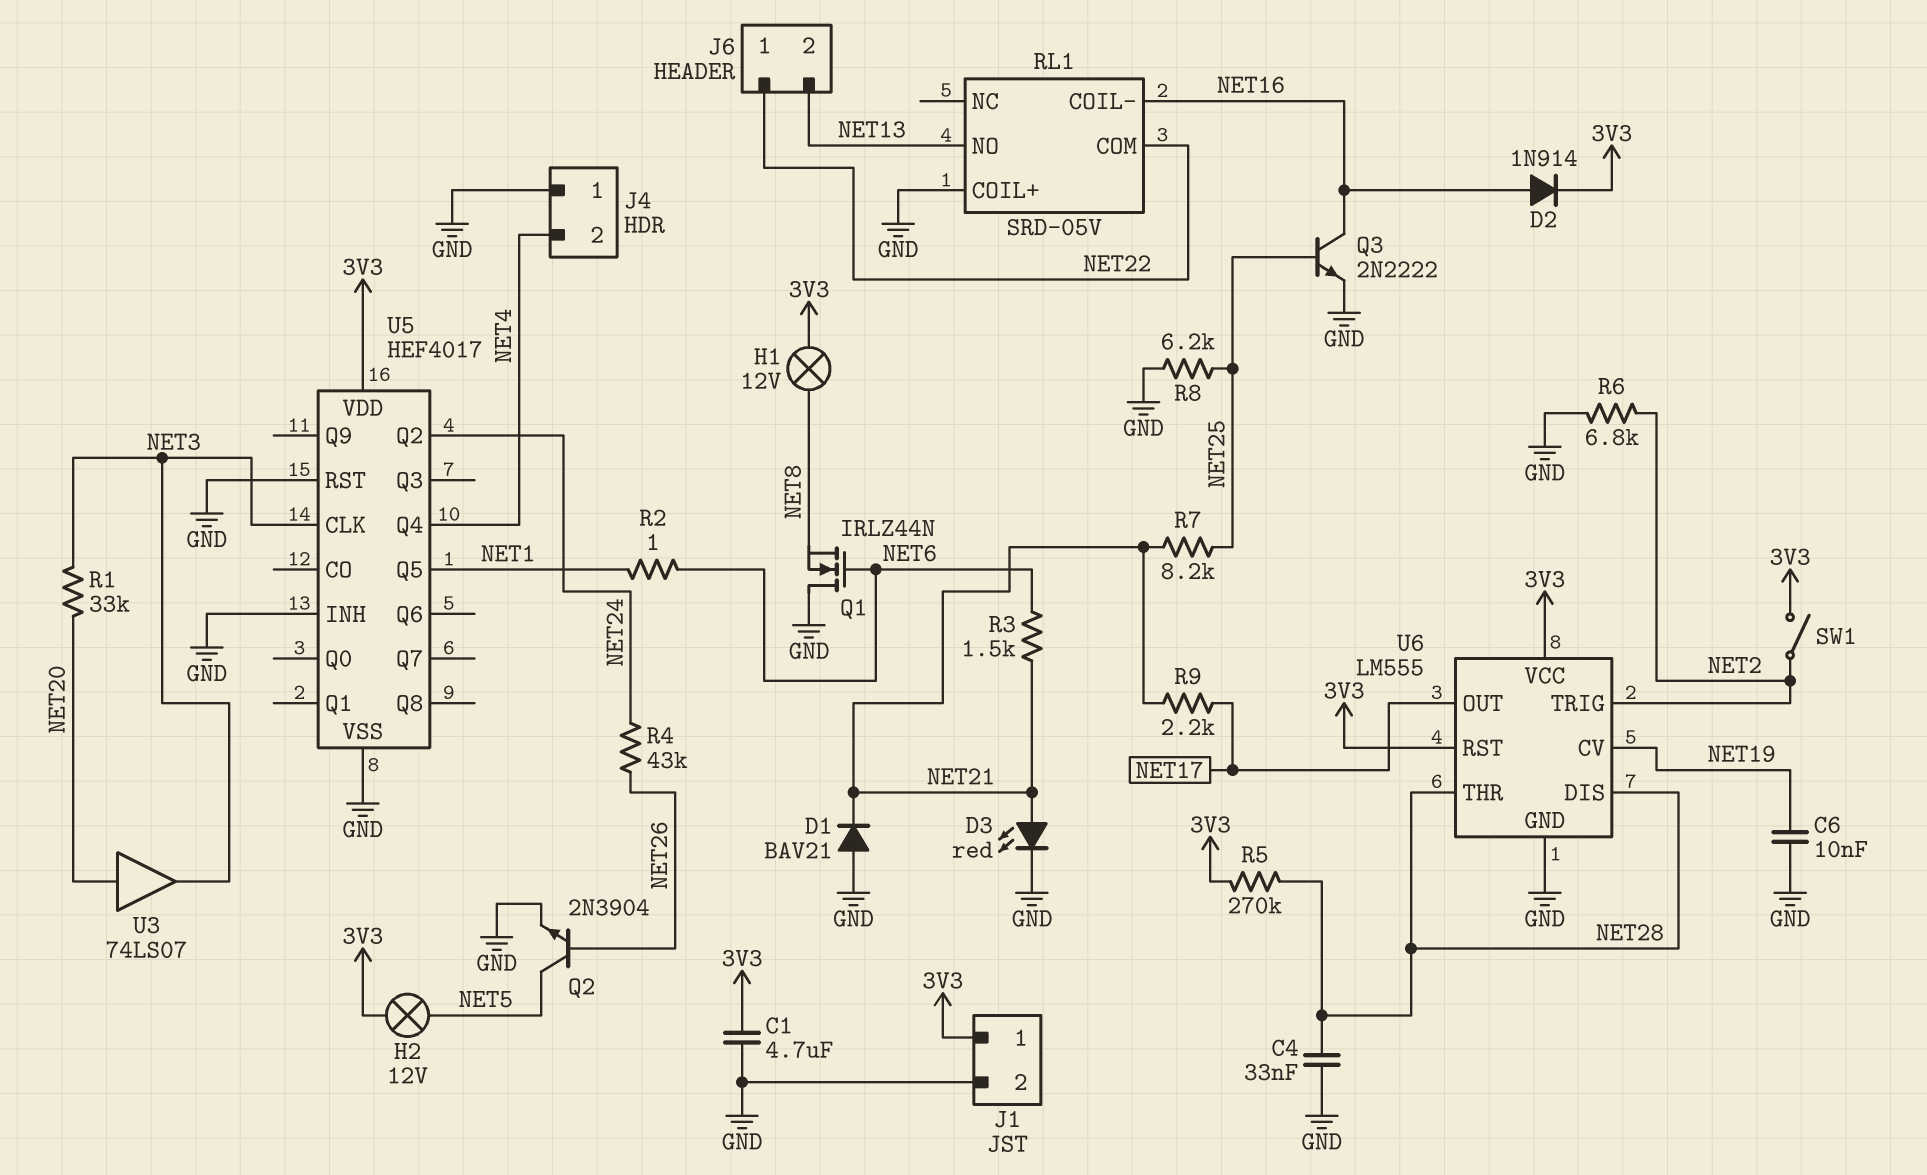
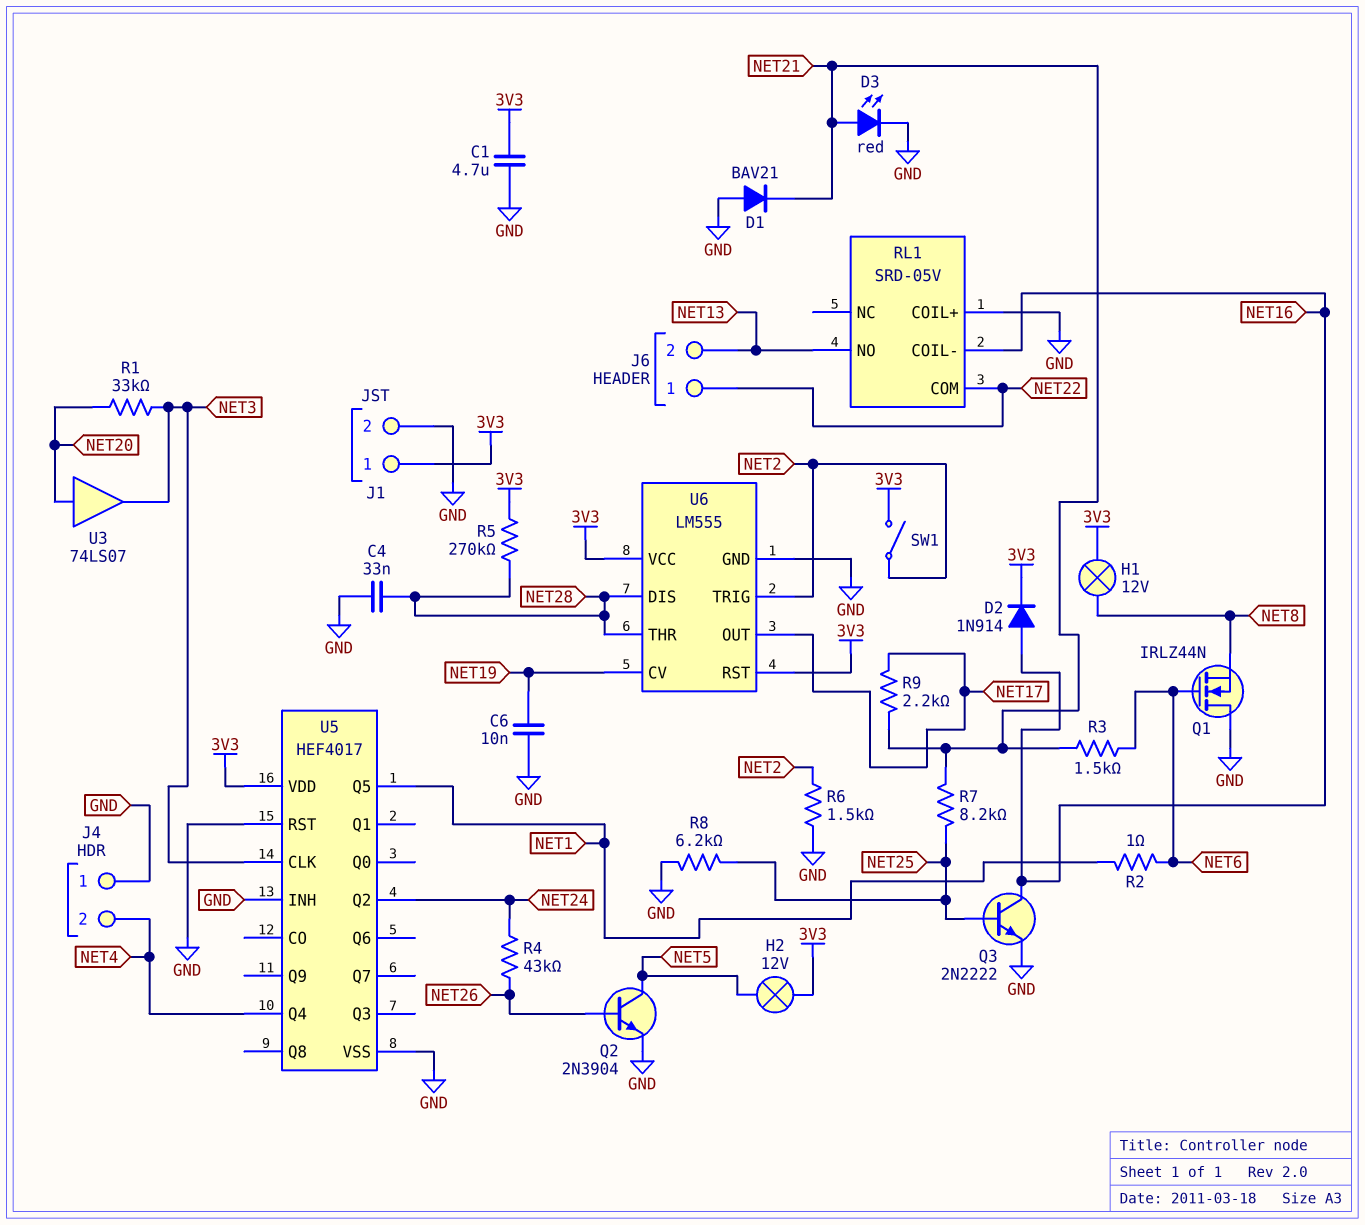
R6: 6.8k (GND, NET2) -> 1.5k (GND, NET2)

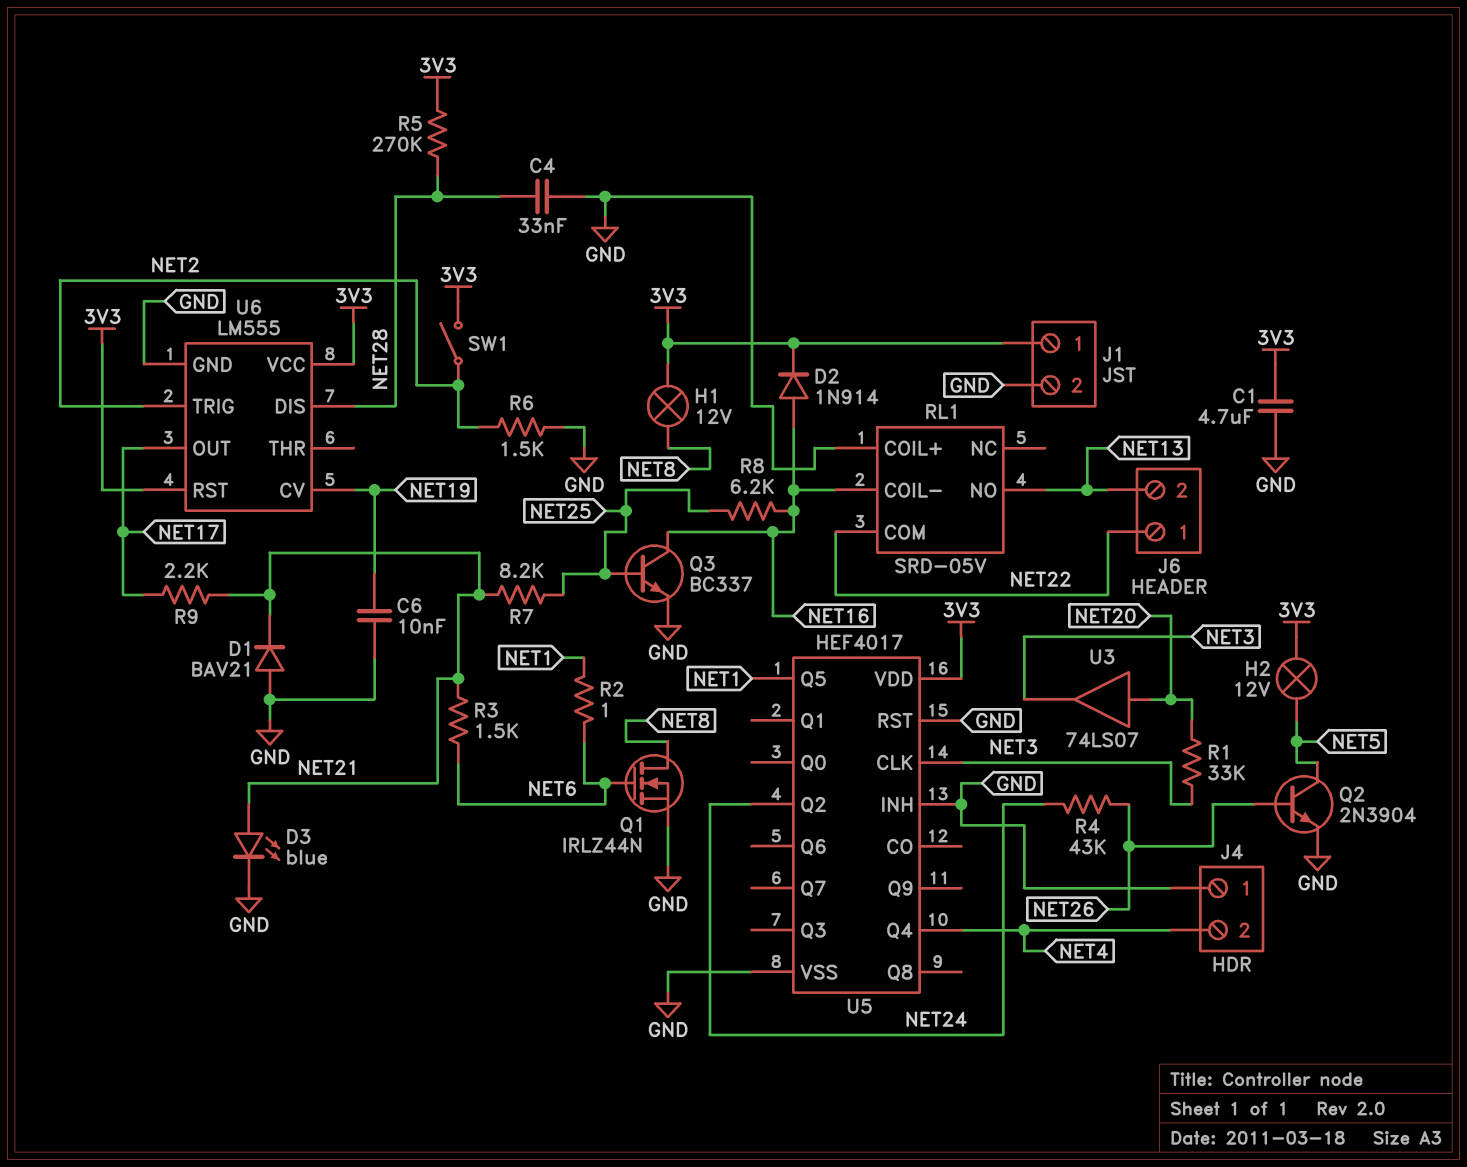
D3: LED red (A NET21, K GND) -> LED blue (A NET21, K GND)
Q1: NMOS IRLZ44N (G NET6, D GND, S NET8) -> NMOS IRLZ44N (G NET6, D NET8, S GND)
Q3: NPN 2N2222 (B NET25, C NET16, E GND) -> NPN BC337 (B NET25, C NET16, E GND)
R8: 6.2k (GND, NET25) -> 6.2k (NET16, NET25)
U6 pin THR: NET28 -> none

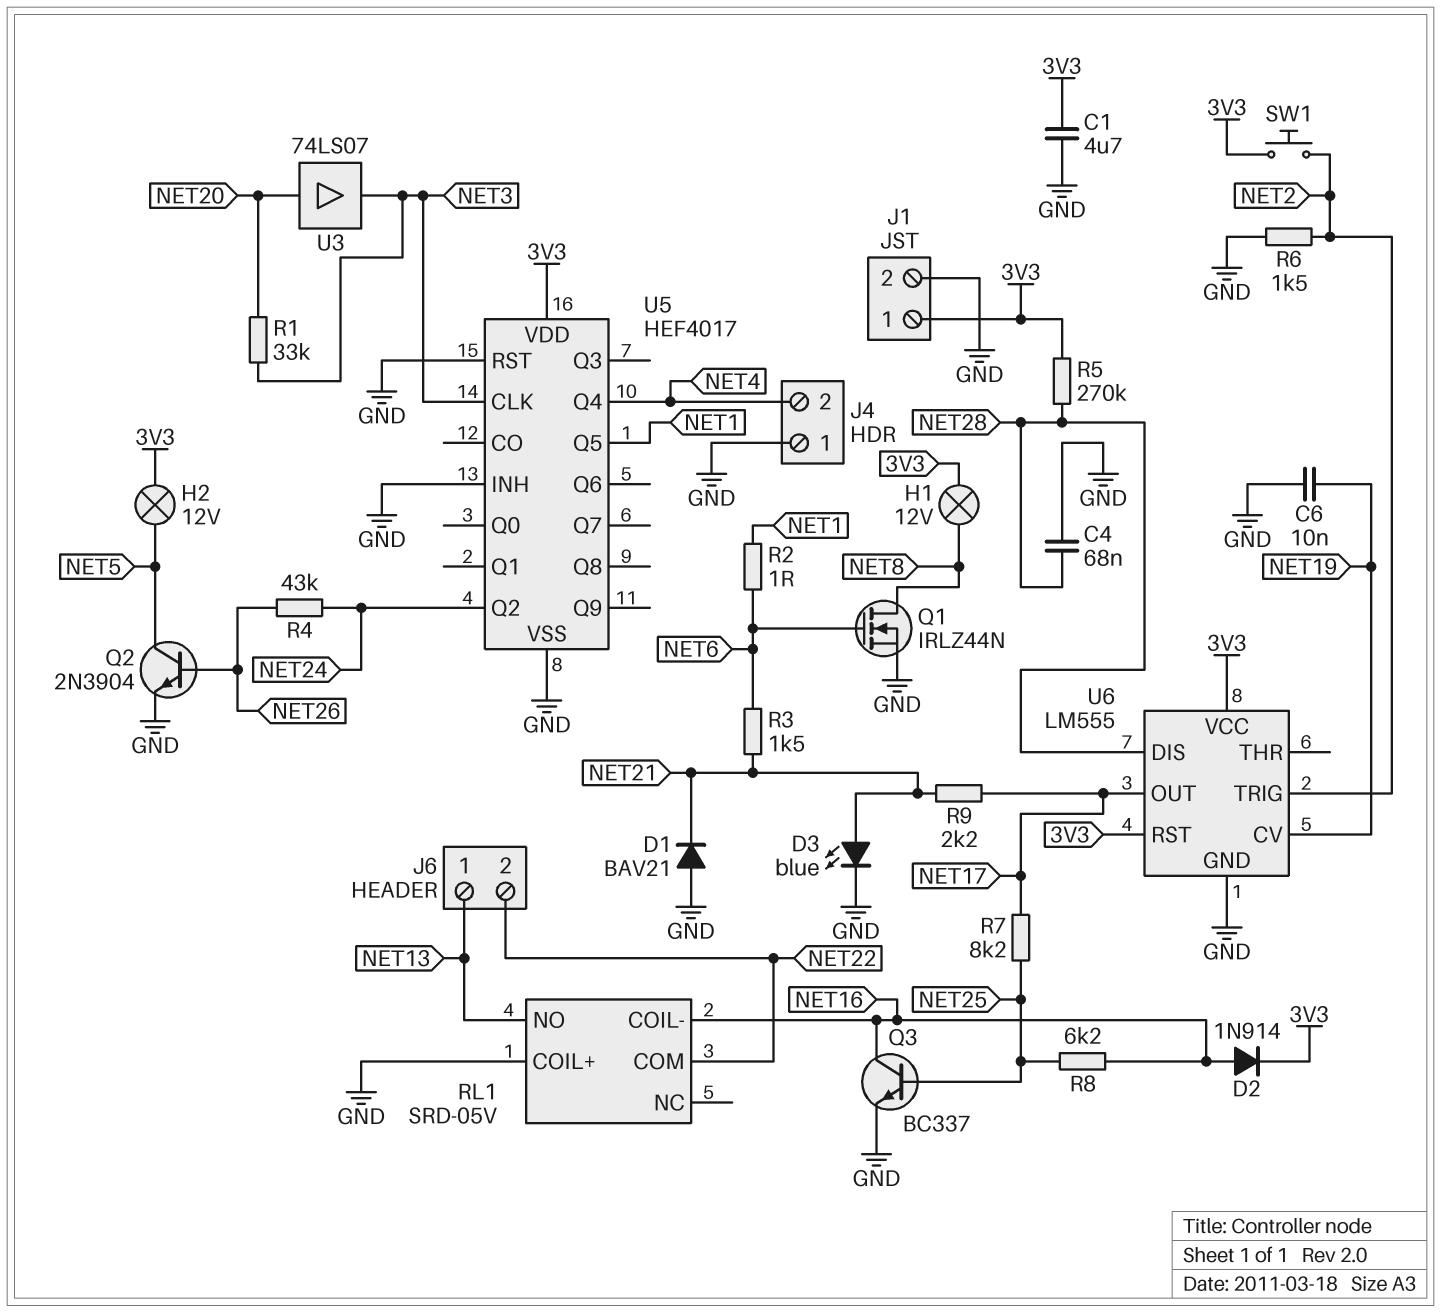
C4: 33nF (GND, NET28) -> 68nF (GND, NET28)
J6 pin 1: NET22 -> NET13
J6 pin 2: NET13 -> NET22
R7: 8.2k (NET21, NET25) -> 8.2k (NET17, NET25)
SW1: switch (3V3, NET2) -> button (3V3, NET2)

